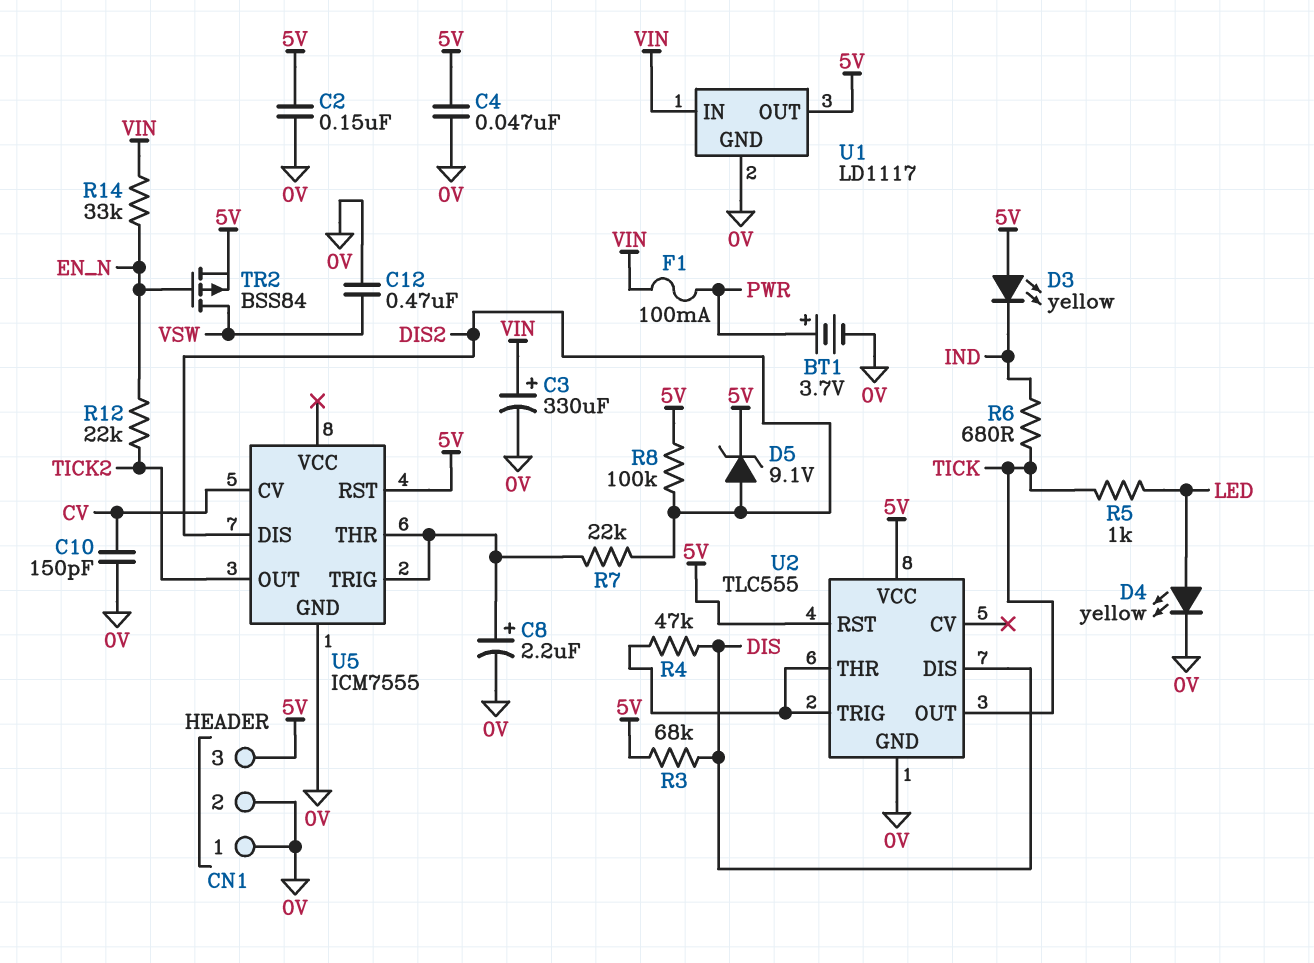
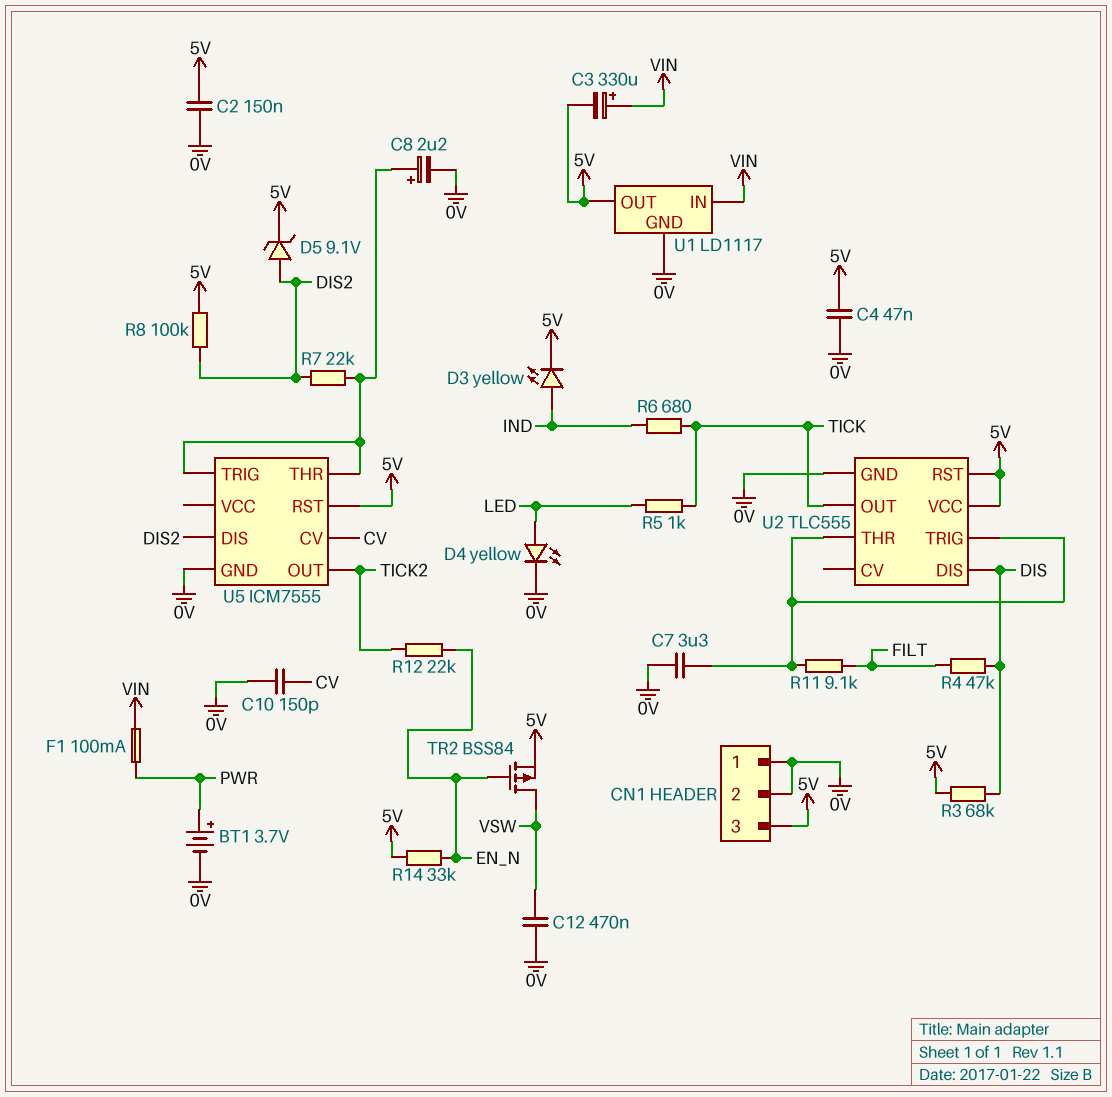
C3: 330uF (plus VIN, minus 0V) -> 330uF (plus VIN, minus 5V)
C7: none -> 3.3uF (0V, U2/THR)
D3: LED yellow (A 5V, K IND) -> LED yellow (A IND, K 5V)
R4: 47k (DIS, U2/THR) -> 47k (DIS, FILT)
R11: none -> 9.1k (FILT, U2/THR)
R14: 33k (EN_N, VIN) -> 33k (5V, EN_N)

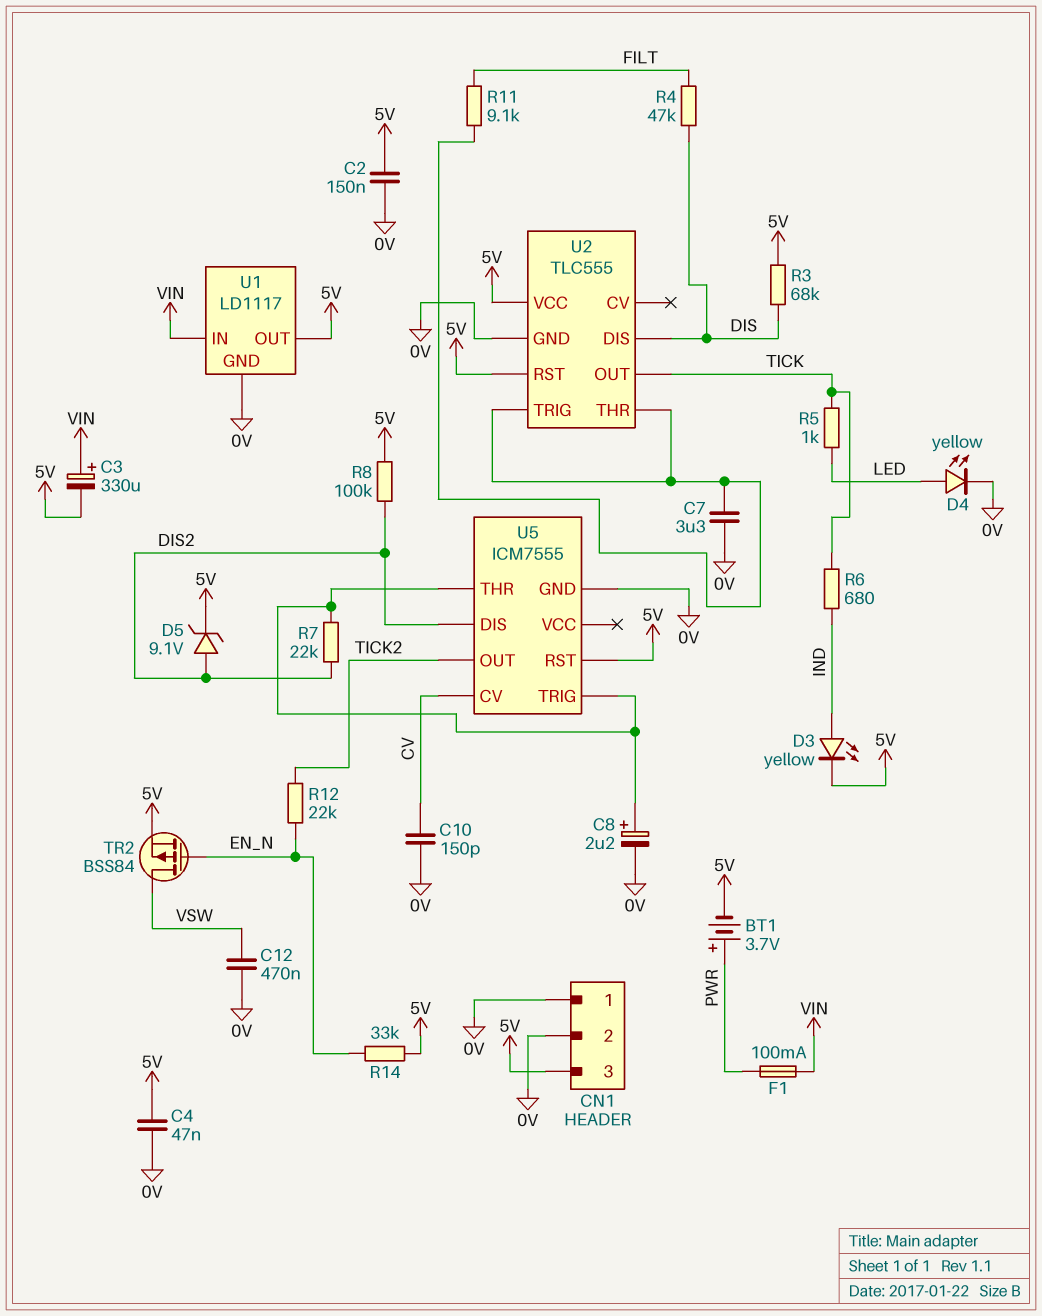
BT1: 3.7V (plus PWR, minus 0V) -> 3.7V (plus PWR, minus 5V)

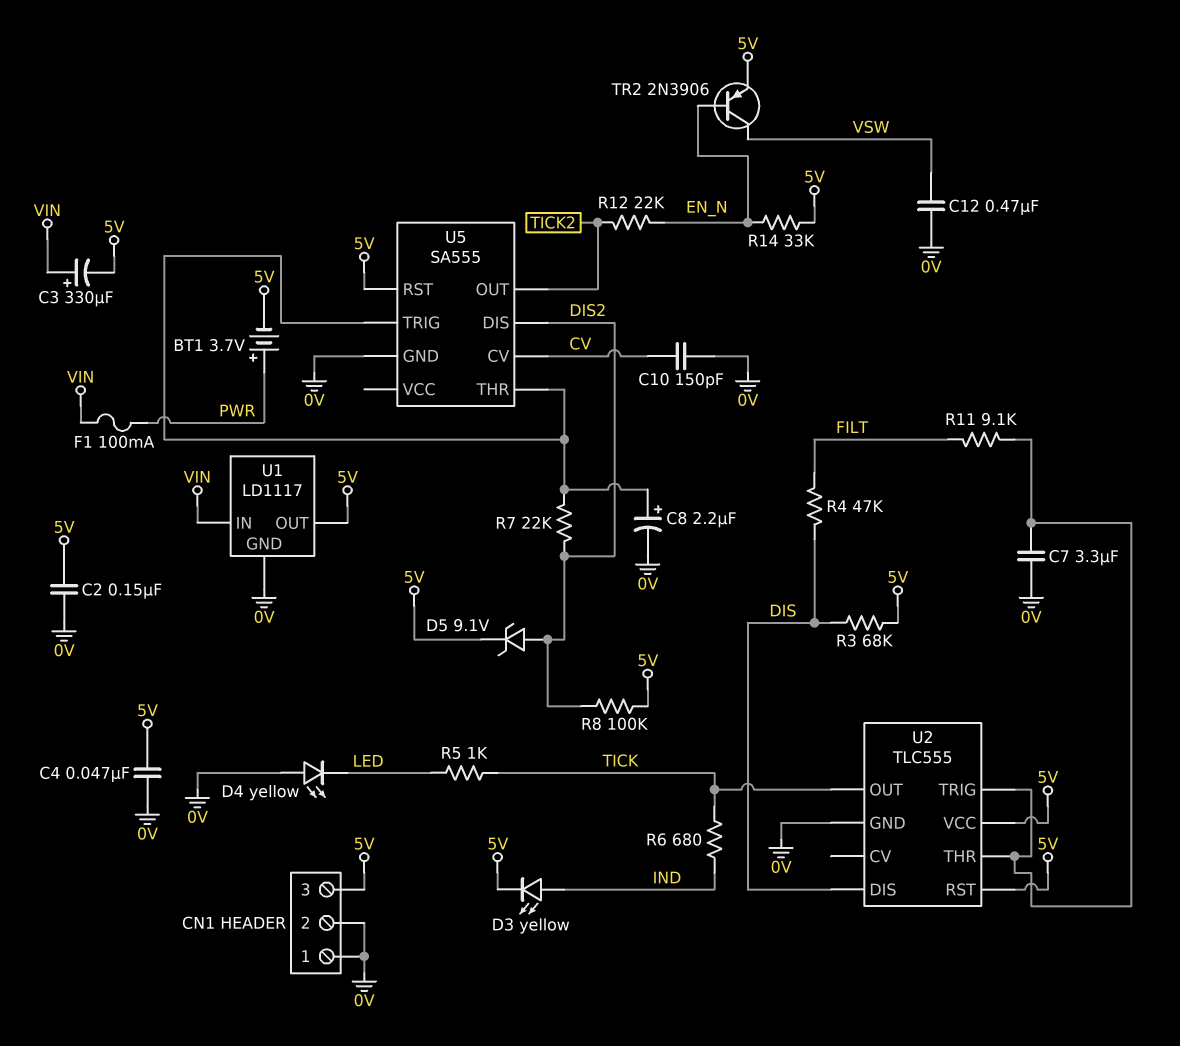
D4: LED yellow (A LED, K 0V) -> LED yellow (A 0V, K LED)
TR2: PMOS BSS84 (G EN_N, D VSW, S 5V) -> PNP 2N3906 (B EN_N, C VSW, E 5V)
U5: ICM7555 -> SA555

